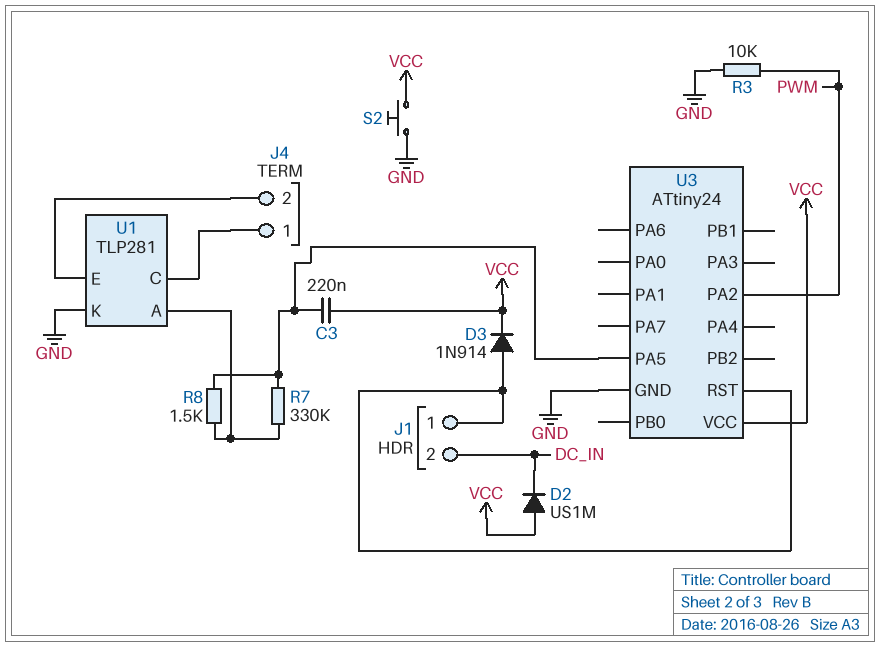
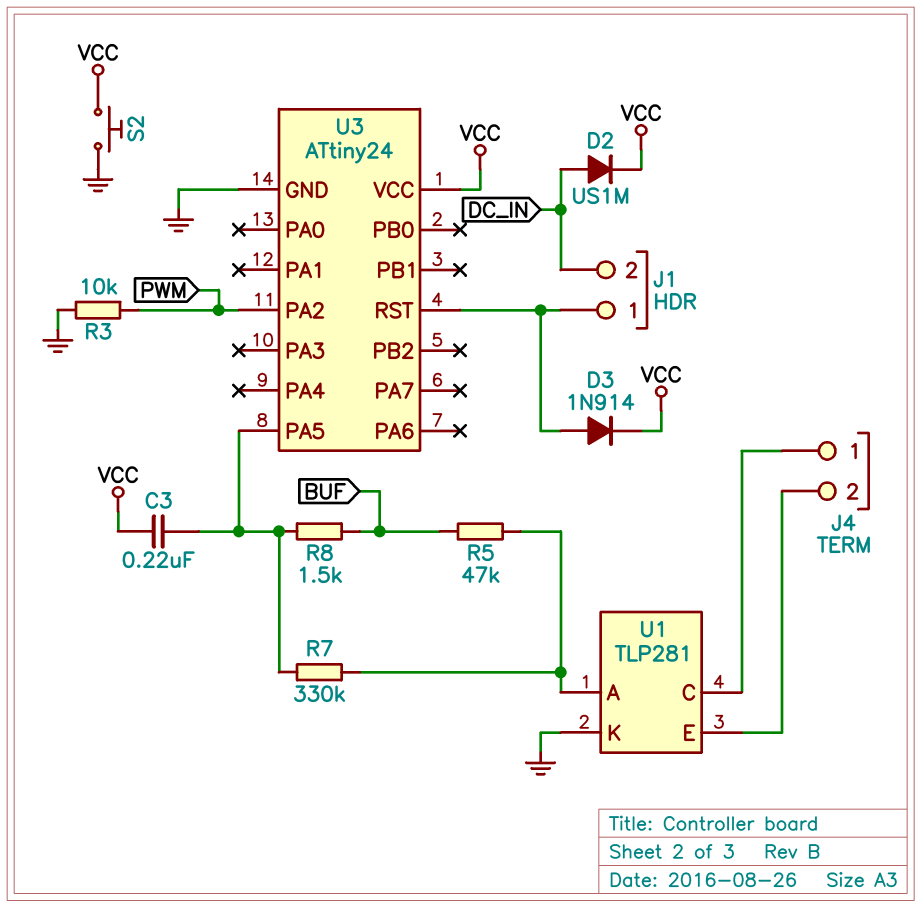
D2: diode US1M (A VCC, K DC_IN) -> diode US1M (A DC_IN, K VCC)
R5: none -> 47k (BUF, U1/A)
R8: 1.5k (U1/A, U3/PA5) -> 1.5k (BUF, U3/PA5)

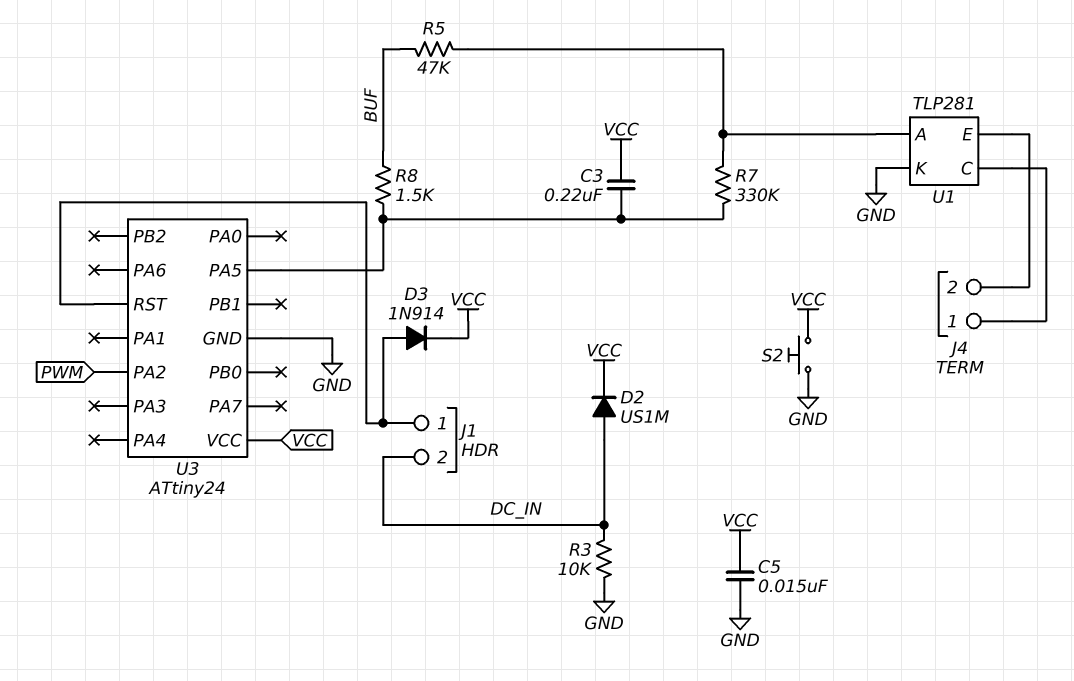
C5: none -> 15nF (GND, VCC)
R3: 10k (GND, PWM) -> 10k (DC_IN, GND)

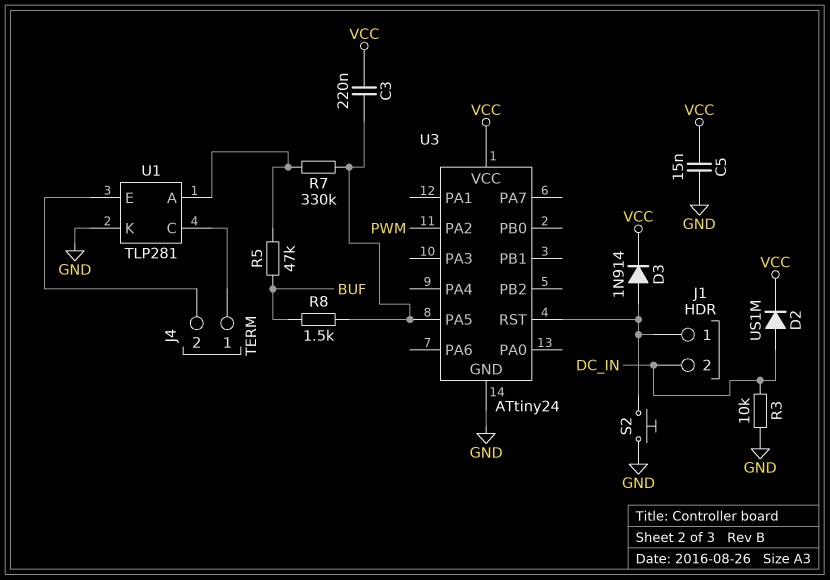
S2: button (GND, VCC) -> button (GND, J1/1)

